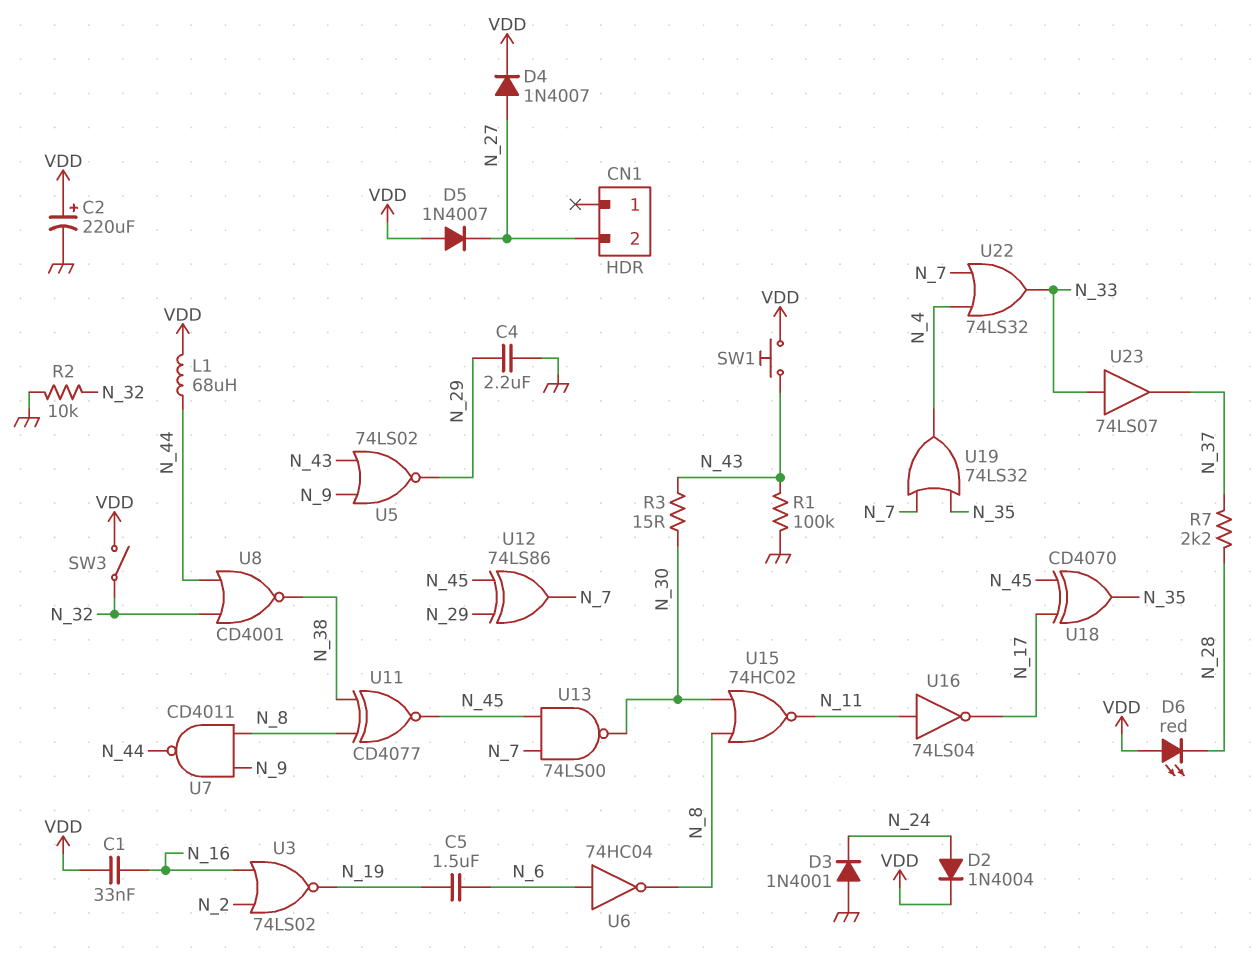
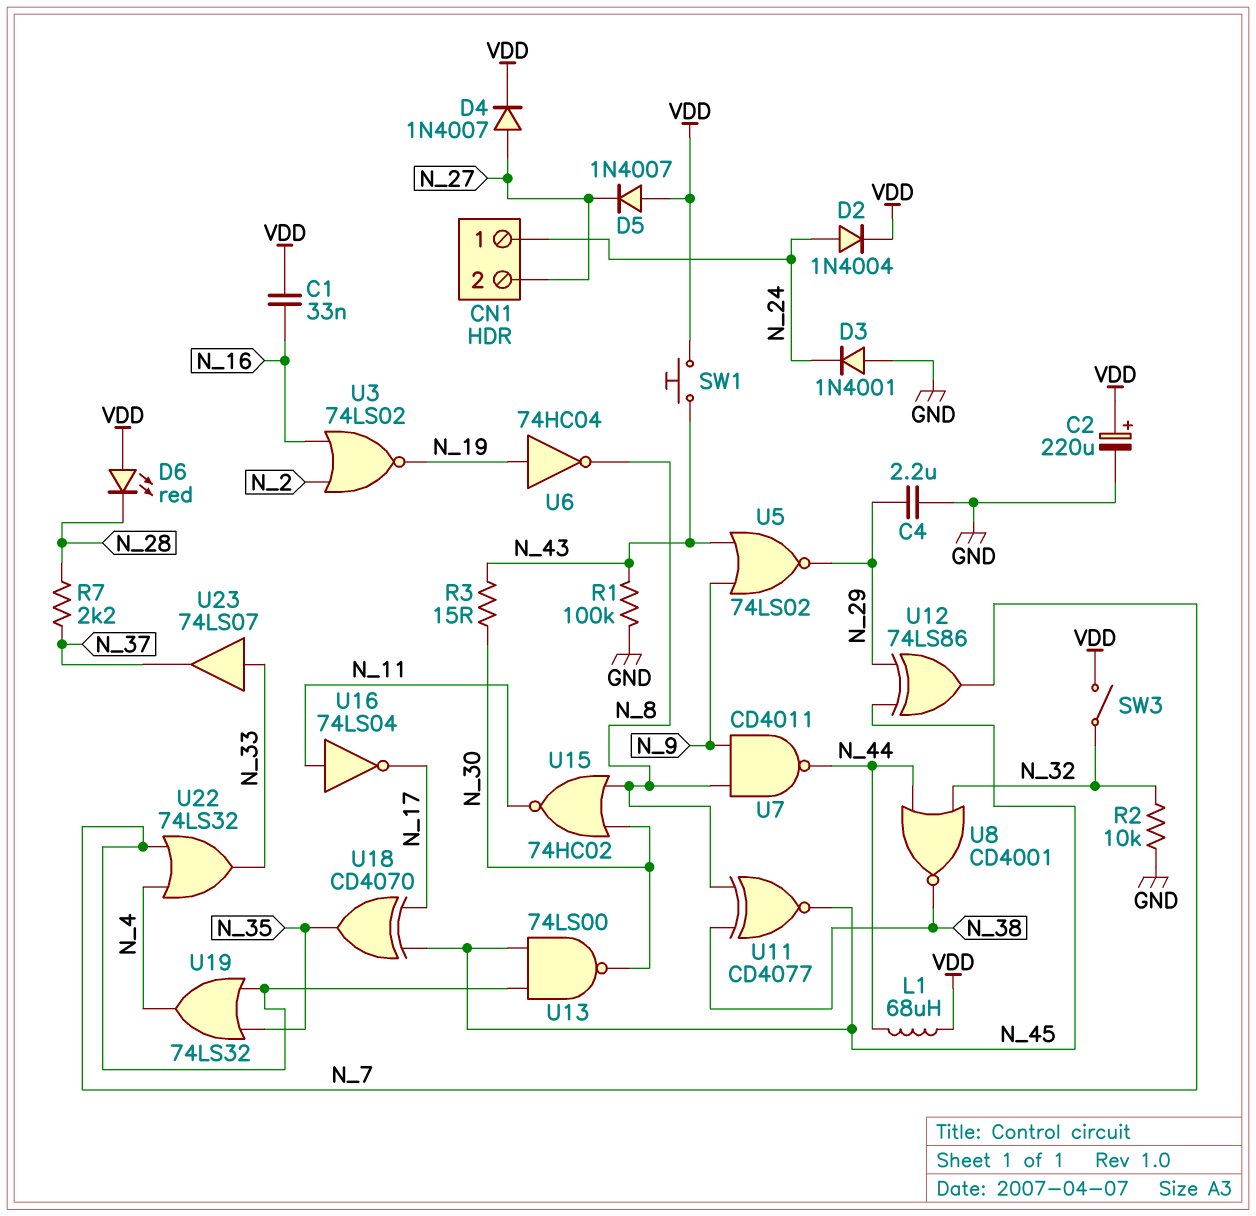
C5: 1.5uF (N_6, N_19) -> none
CN1 pin 1: none -> N_24
U6: NOT 74HC04 (in N_6, out N_8) -> NOT 74HC04 (in N_19, out N_8)

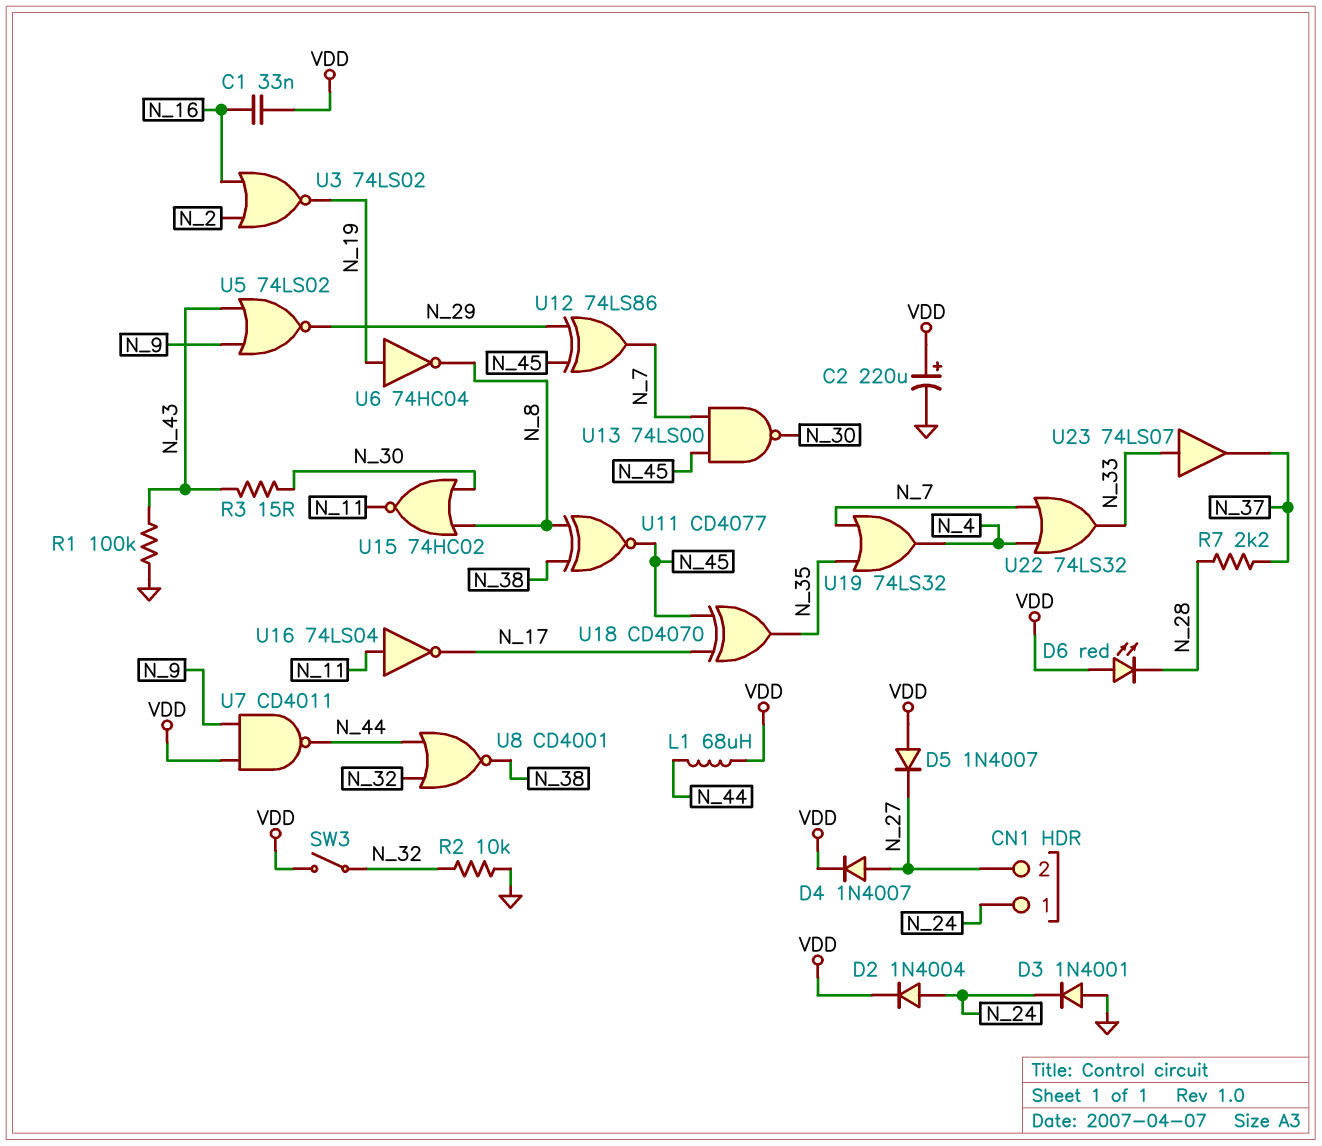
C4: 2.2uF (GND, N_29) -> none
SW1: button (N_43, VDD) -> none
U7: NAND CD4011 (in N_8, in N_9, out N_44) -> NAND CD4011 (in N_9, in VDD, out N_44)

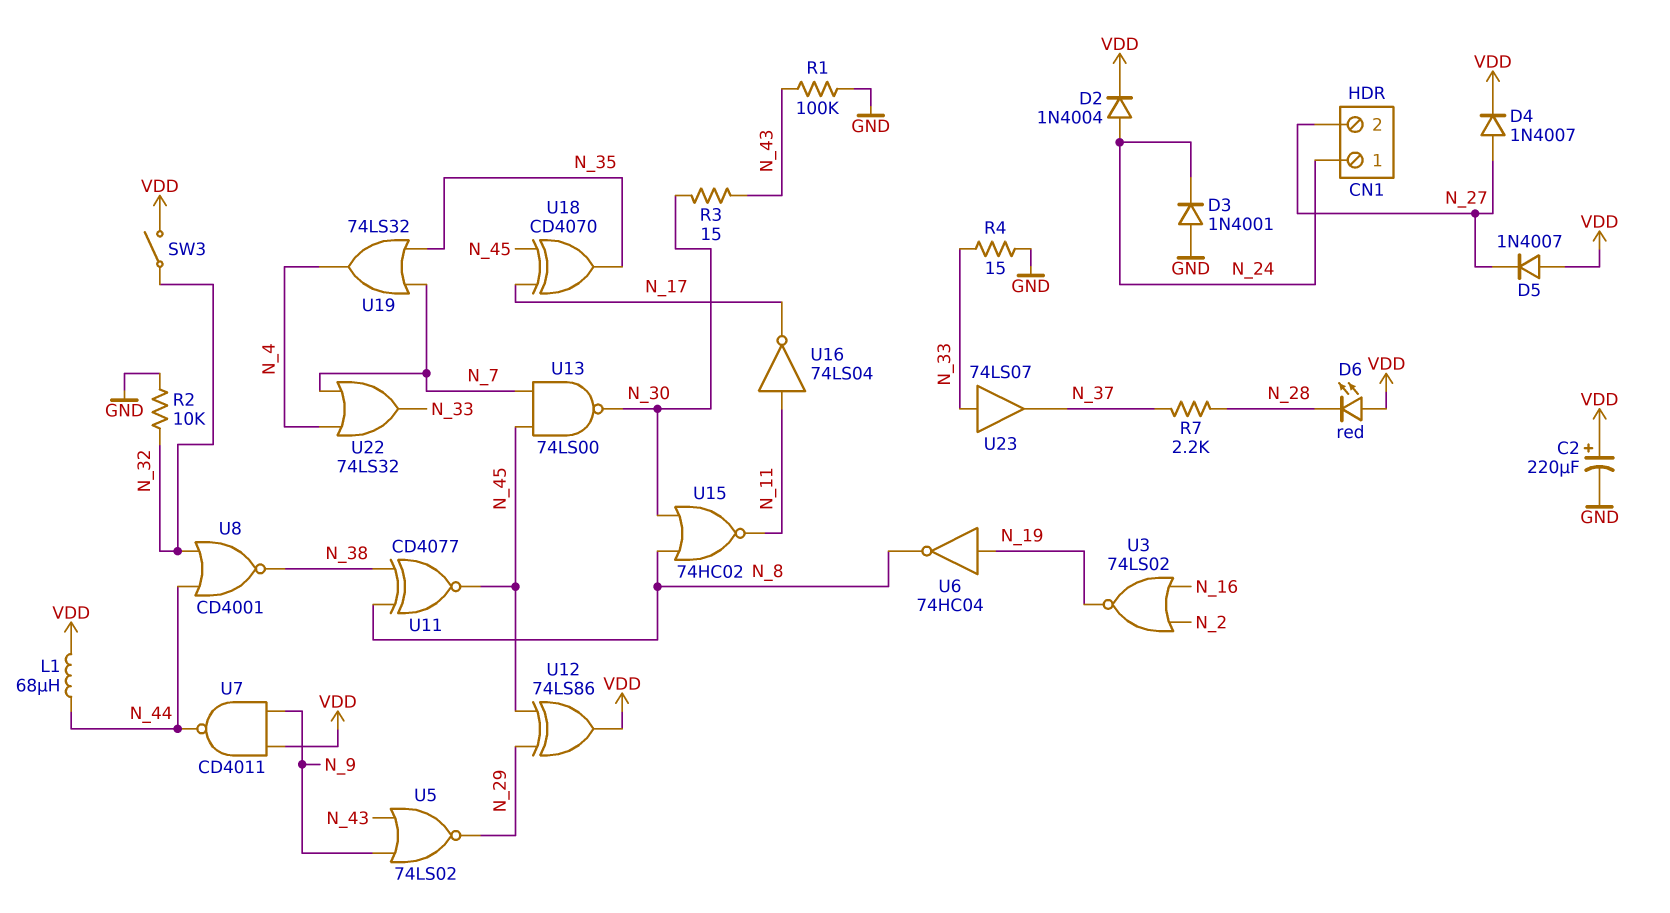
C1: 33nF (N_16, VDD) -> none
R4: none -> 15 (GND, N_33)
U12: XOR 74LS86 (in N_29, in N_45, out N_7) -> XOR 74LS86 (in N_29, in N_45, out VDD)

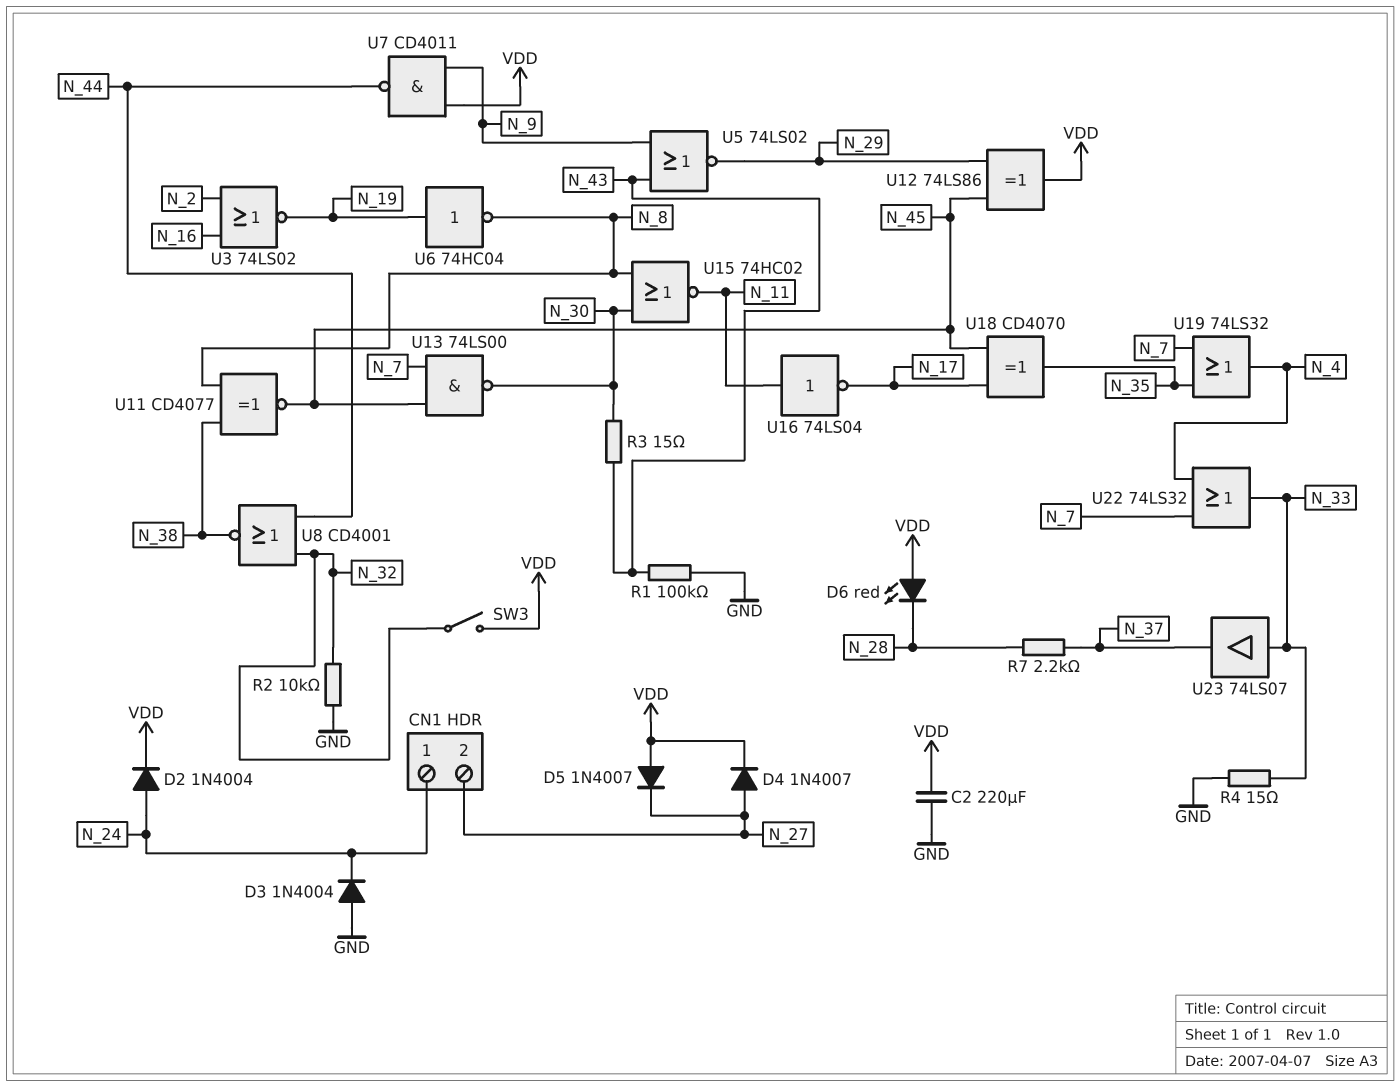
C2: 220uF (plus VDD, minus GND) -> 220uF (GND, VDD)
D3: diode 1N4001 (A GND, K N_24) -> diode 1N4004 (A GND, K N_24)
L1: 68uH (N_44, VDD) -> none

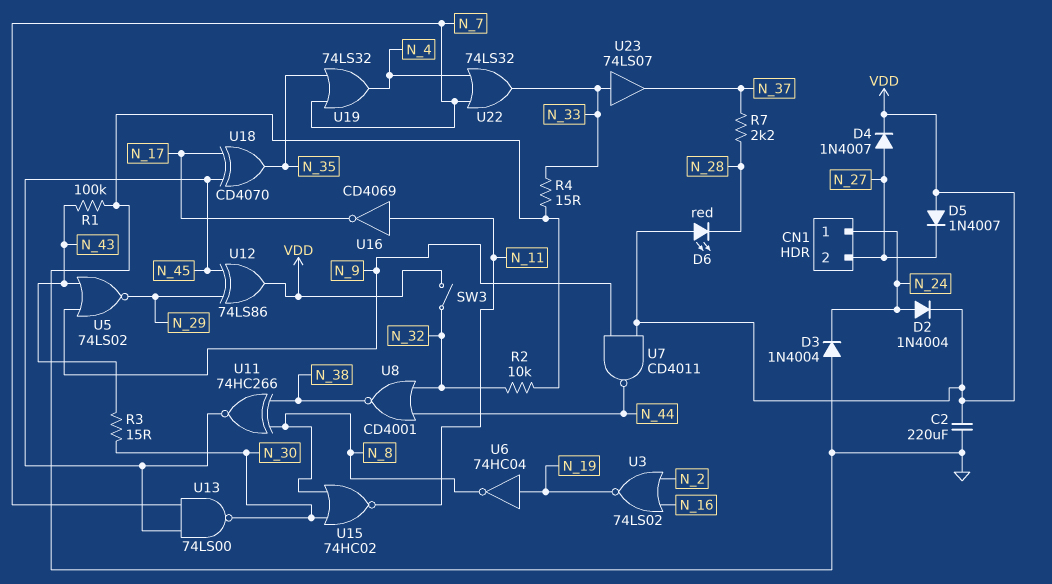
U11: XNOR CD4077 (in N_8, in N_38, out N_45) -> XNOR 74HC266 (in N_8, in N_38, out N_45)
U16: NOT 74LS04 (in N_11, out N_17) -> NOT CD4069 (in N_11, out N_17)

